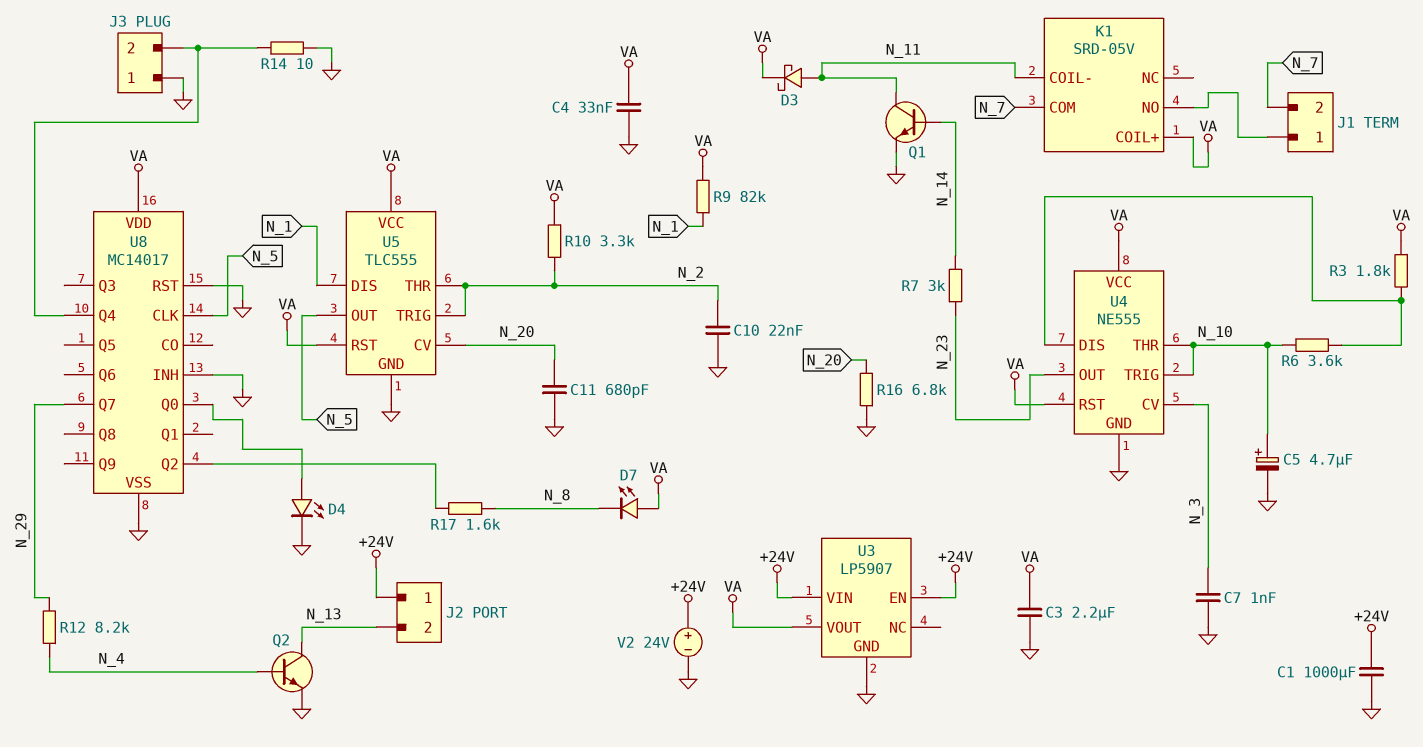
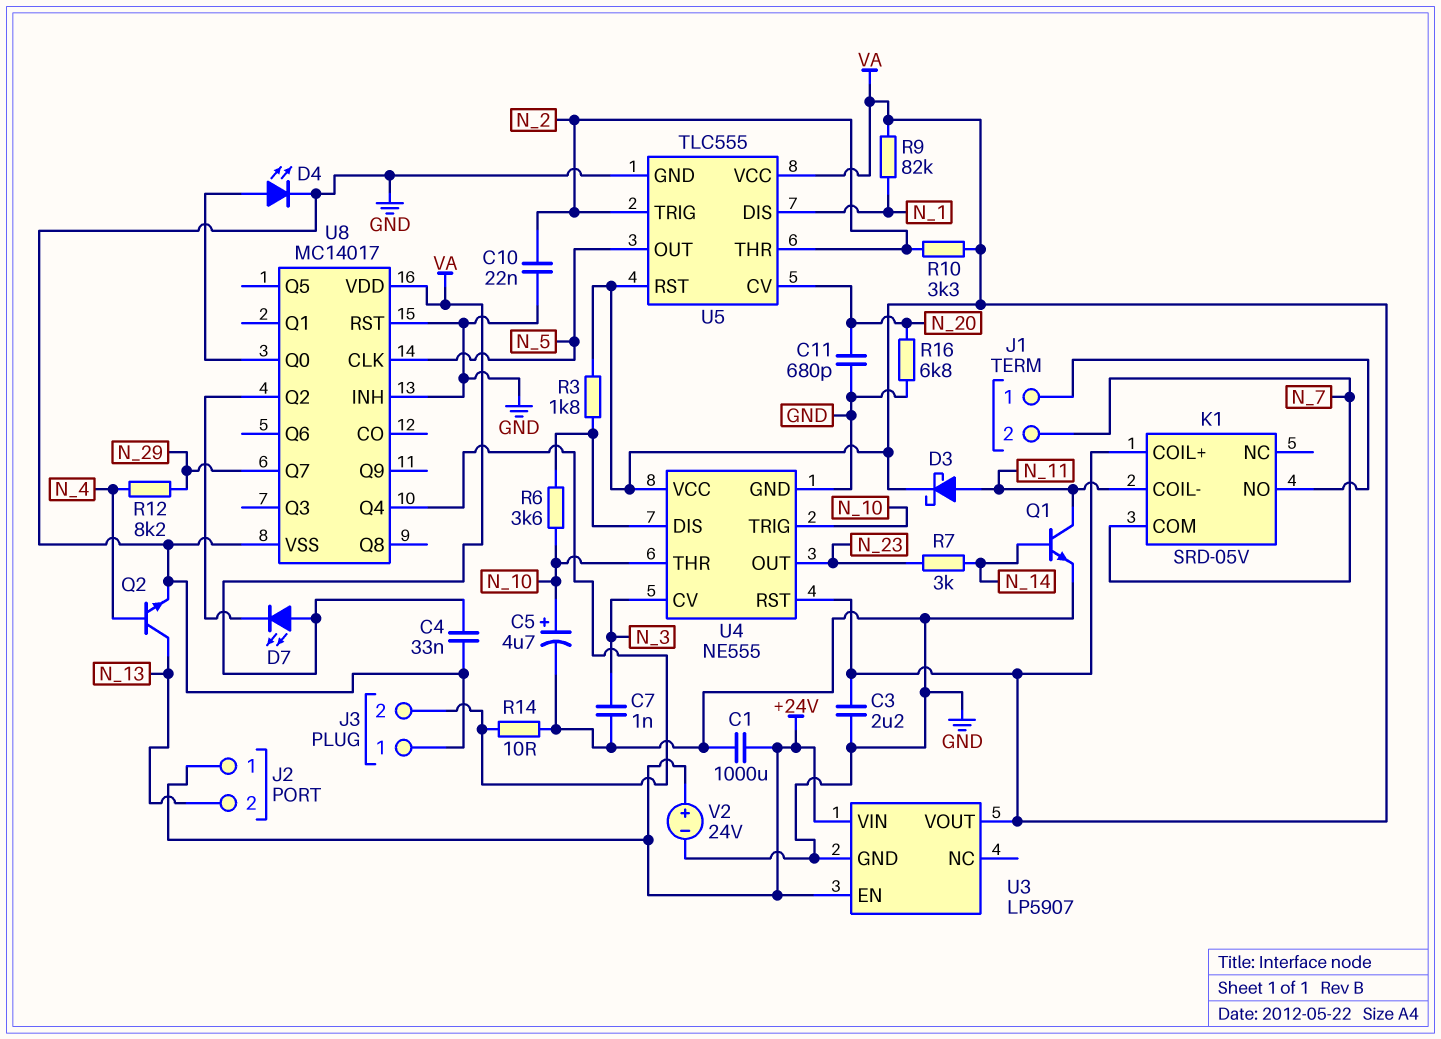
D7: LED (A VA, K N_8) -> LED (A VA, K U8/Q2)
R17: 1.6k (N_8, U8/Q2) -> none

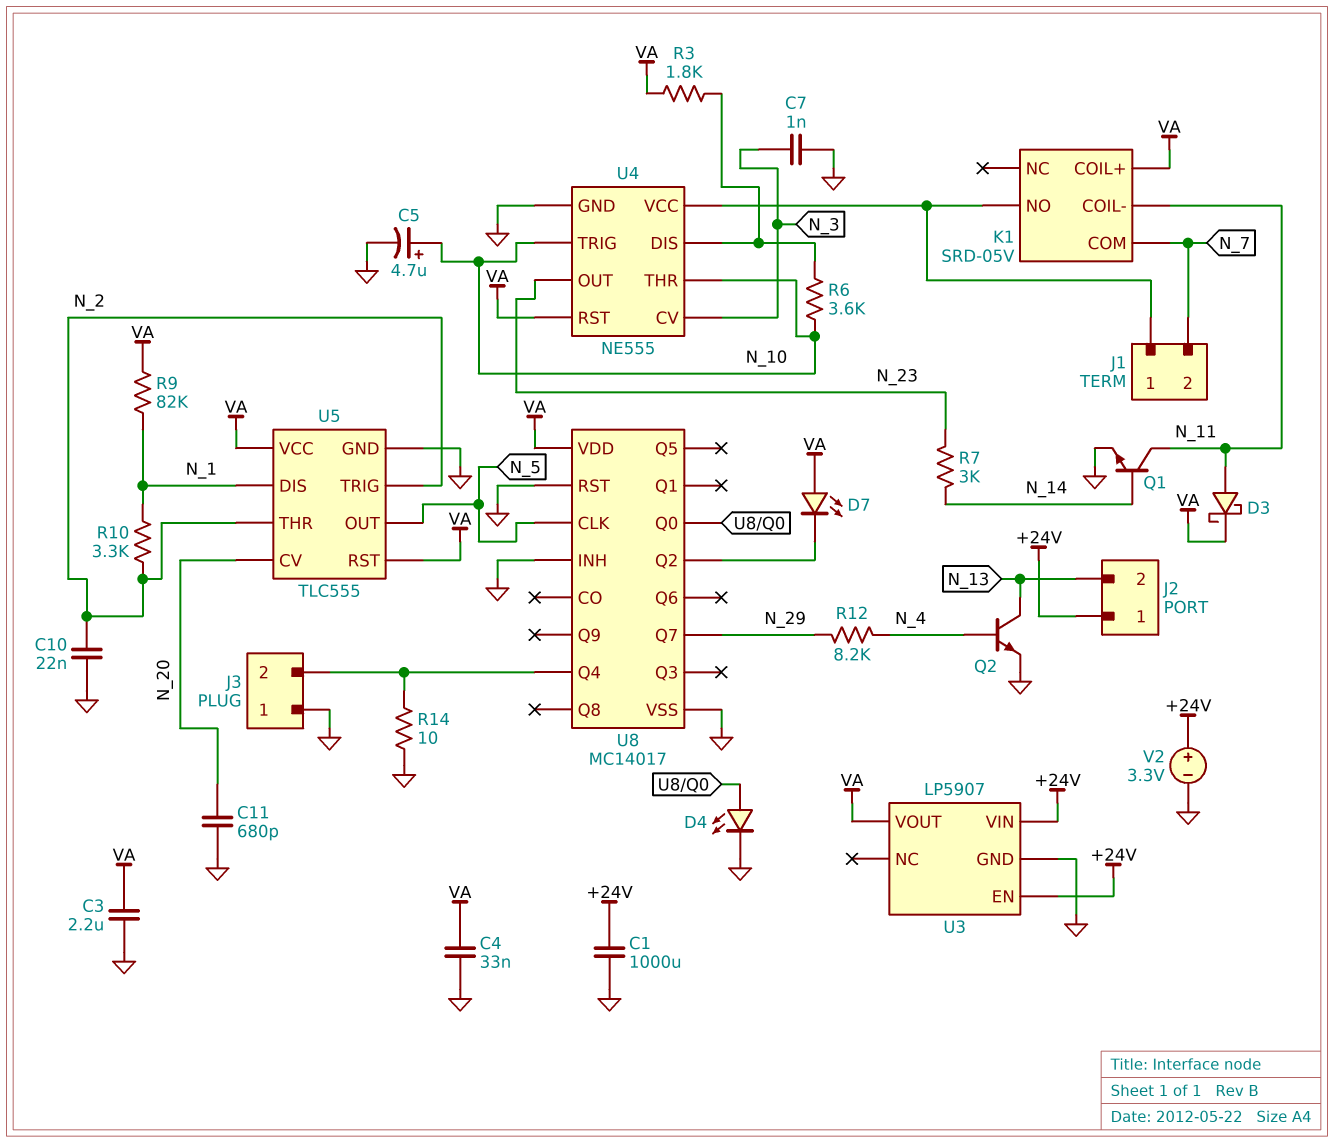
R10: 3.3k (N_2, VA) -> 3.3k (N_1, N_2)
R16: 6.8k (GND, N_20) -> none
U4 pin VCC: VA -> J1/1
V2: 24V (plus +24V, minus GND) -> 3.3V (plus +24V, minus GND)

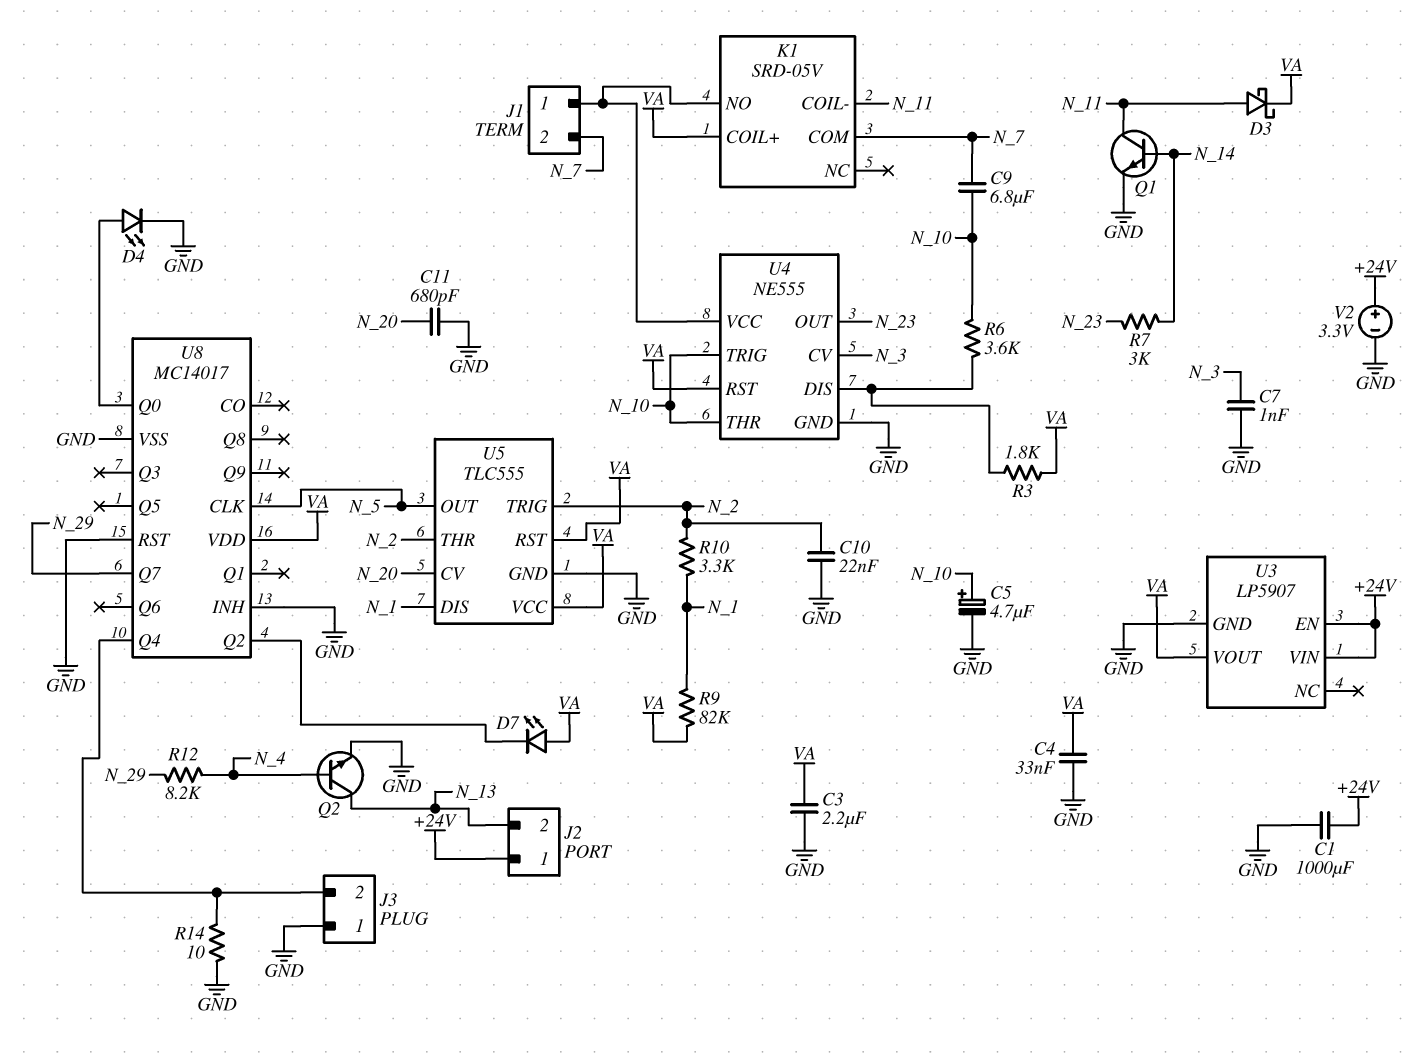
C9: none -> 6.8uF (N_7, N_10)

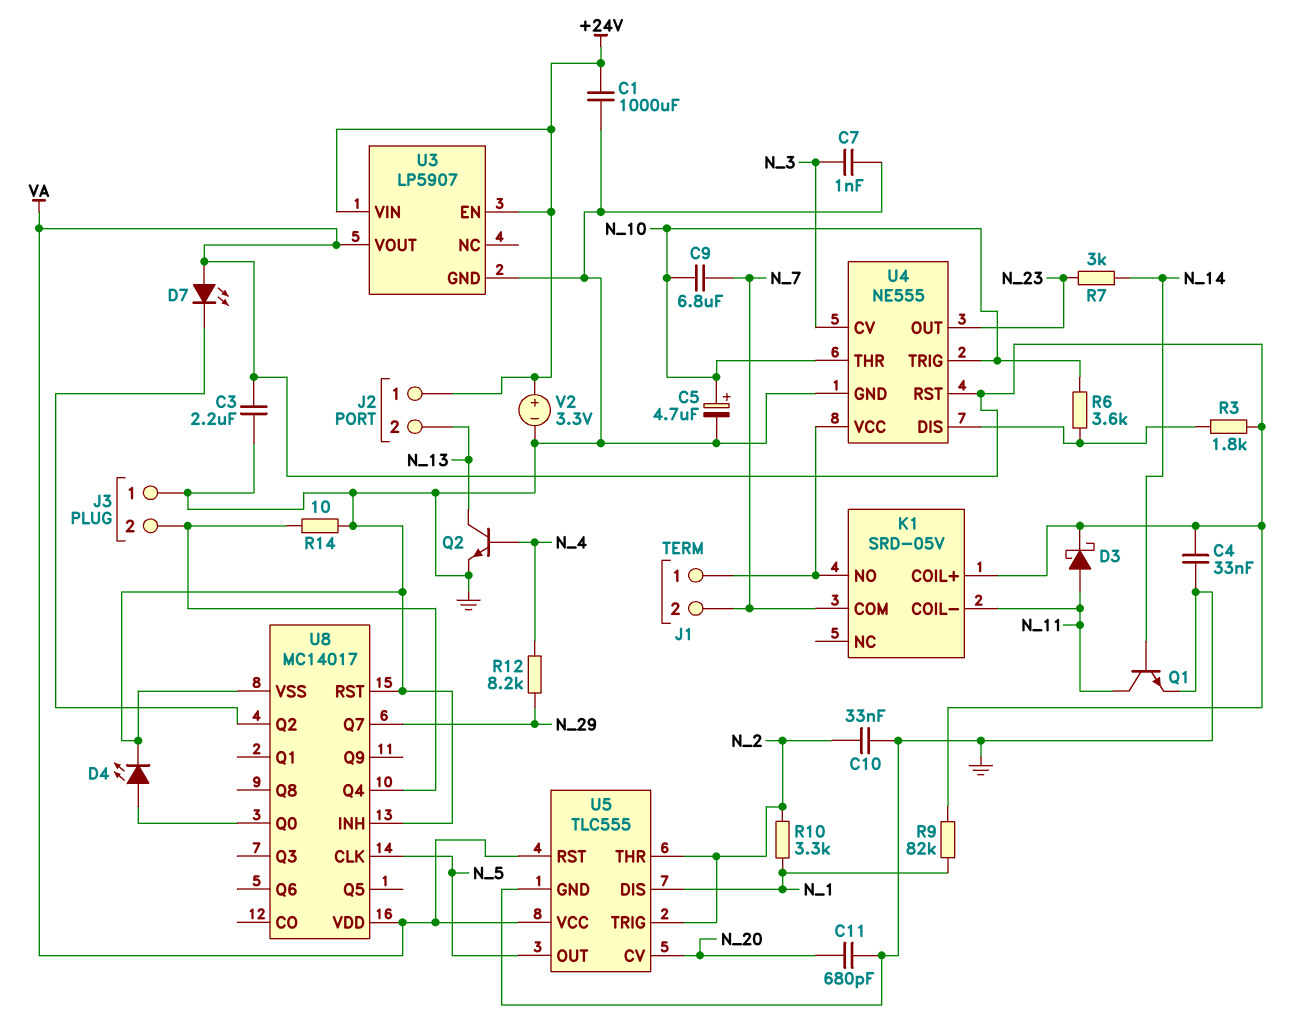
C10: 22nF (GND, N_2) -> 33nF (GND, N_2)

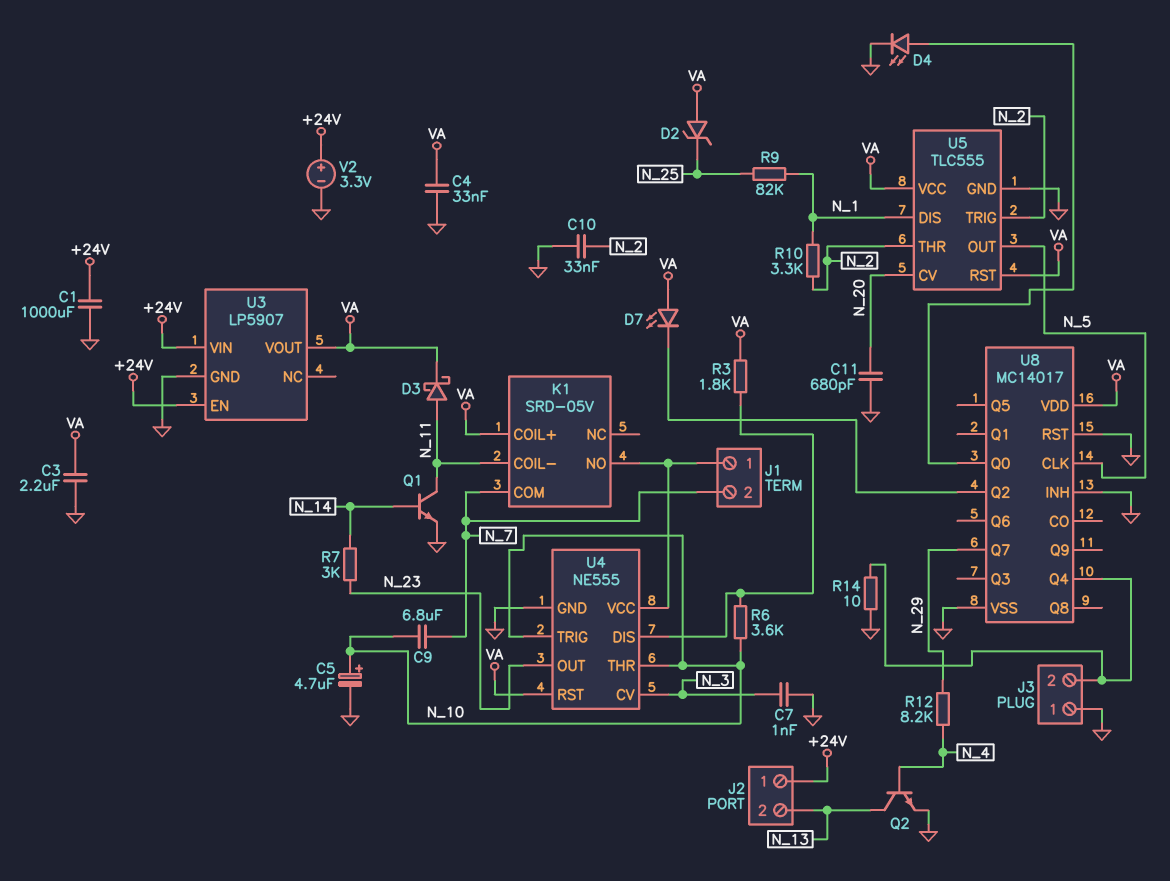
D2: none -> zener (A VA, K N_25)
R9: 82k (N_1, VA) -> 82k (N_1, N_25)

